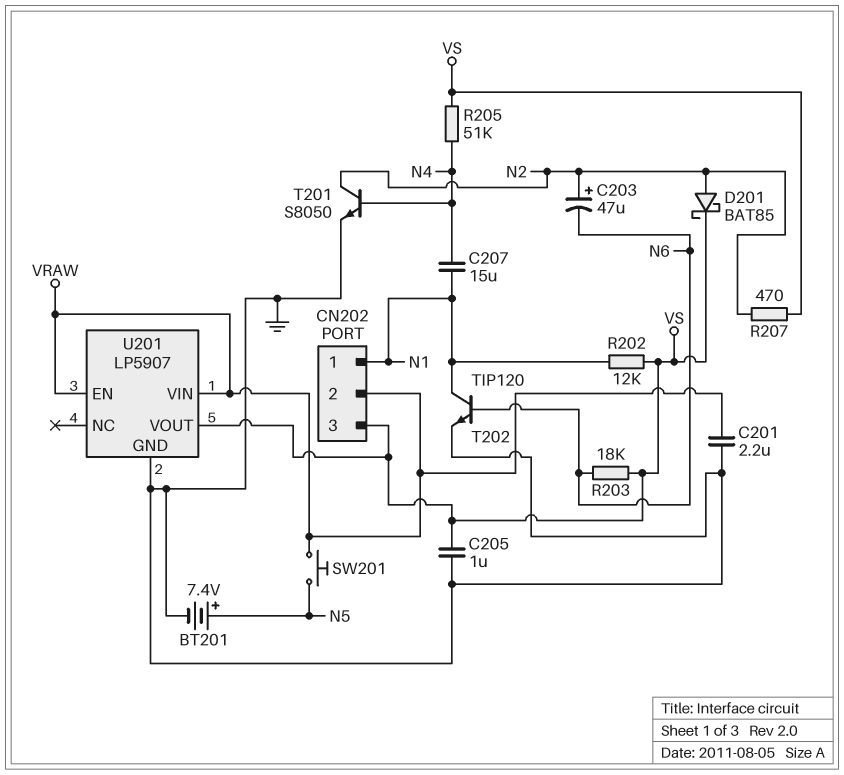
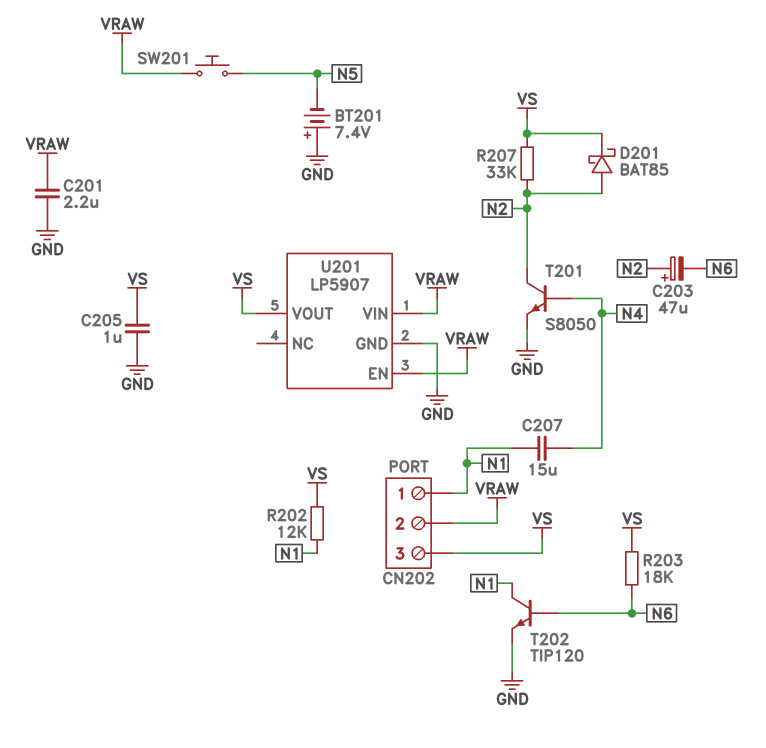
BT201: 7.4V (plus N5, minus GND) -> 7.4V (plus GND, minus N5)
R205: 51k (N4, VS) -> none
R207: 470 (N2, VS) -> 33k (N2, VS)

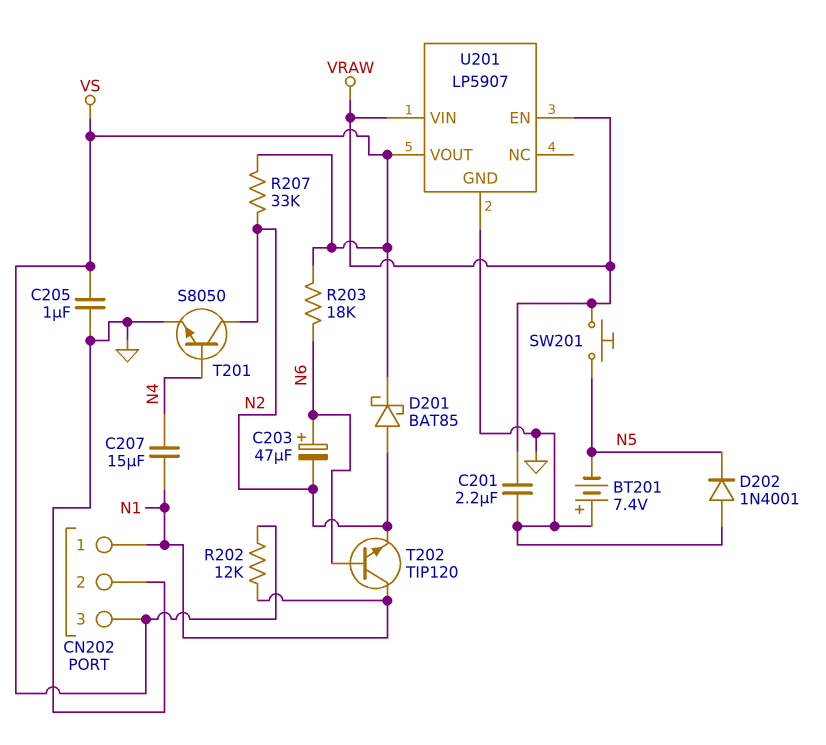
C203: 47uF (plus N2, minus N6) -> 47uF (plus N6, minus N2)
CN202 pin 2: VRAW -> GND
D202: none -> diode 1N4001 (A GND, K N5)
T202: NPN TIP120 (B N6, C N1, E GND) -> NPN TIP120 (B N6, C N1, E N2)

